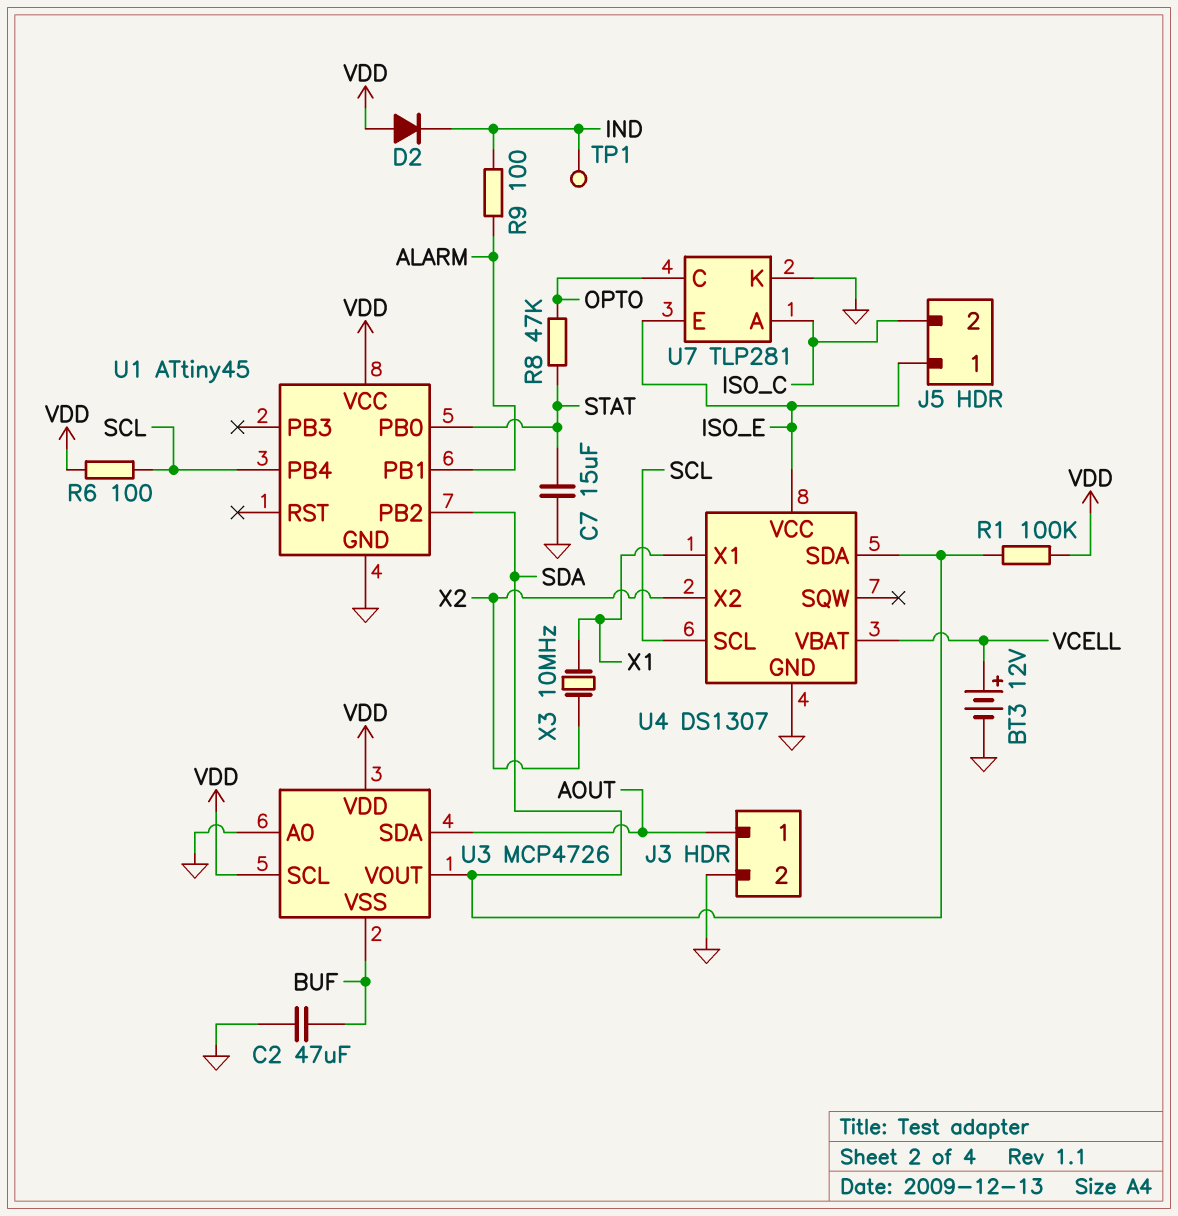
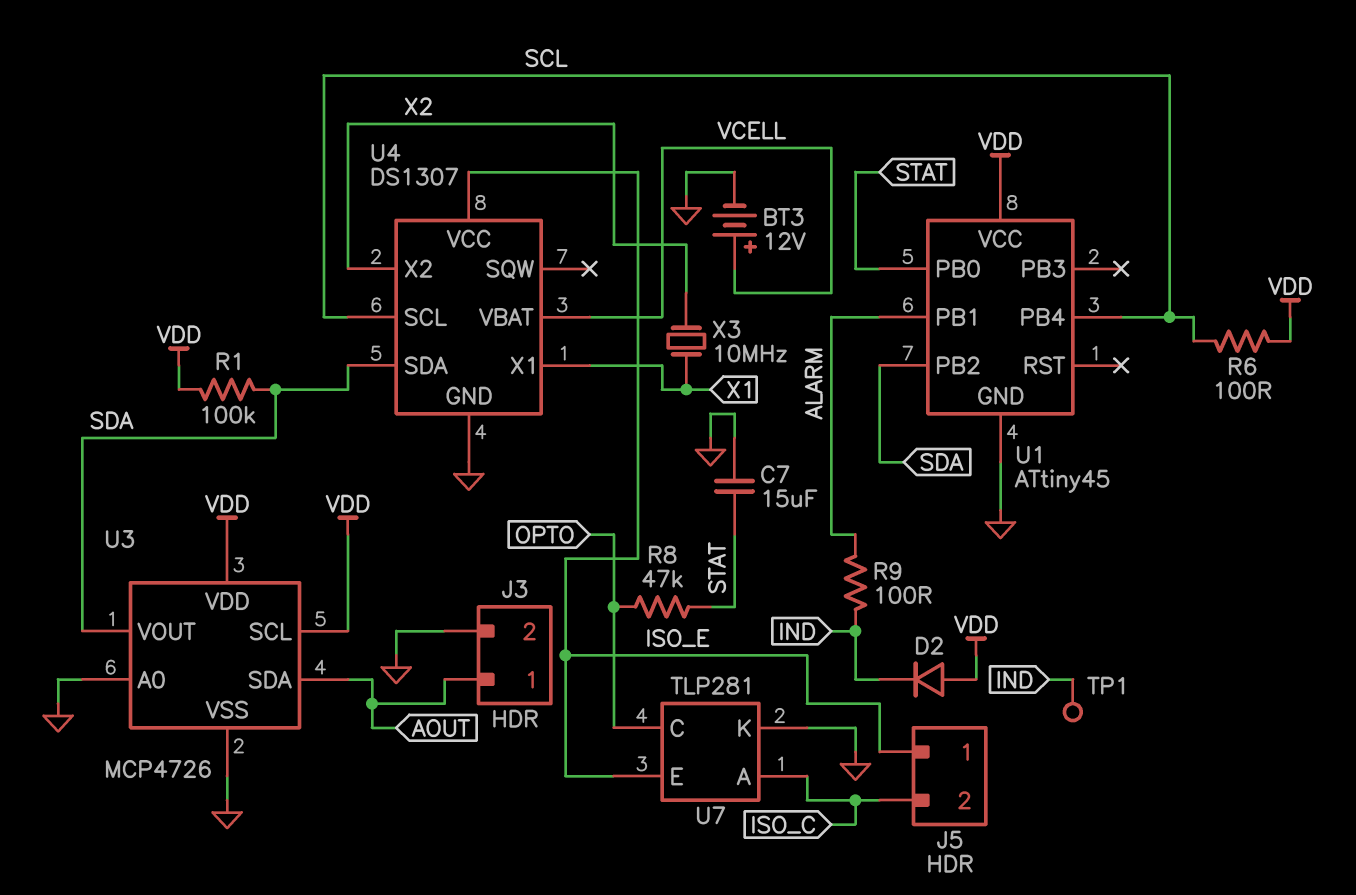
C2: 47uF (BUF, GND) -> none
U3 pin VSS: BUF -> GND

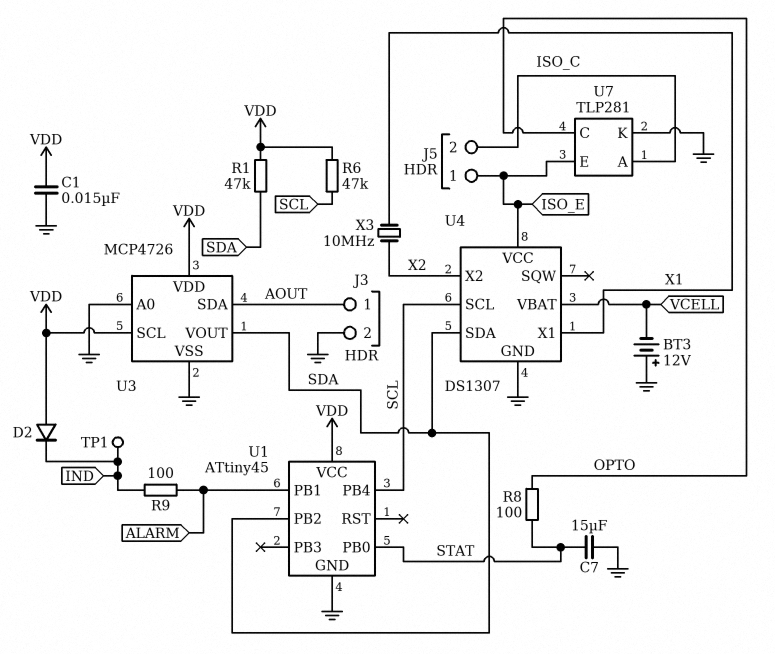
BT3: 12V (plus VCELL, minus GND) -> 12V (plus GND, minus VCELL)
C1: none -> 15nF (GND, VDD)
R1: 100k (SDA, VDD) -> 47k (SDA, VDD)
R6: 100 (SCL, VDD) -> 47k (SCL, VDD)
R8: 47k (OPTO, STAT) -> 100 (OPTO, STAT)

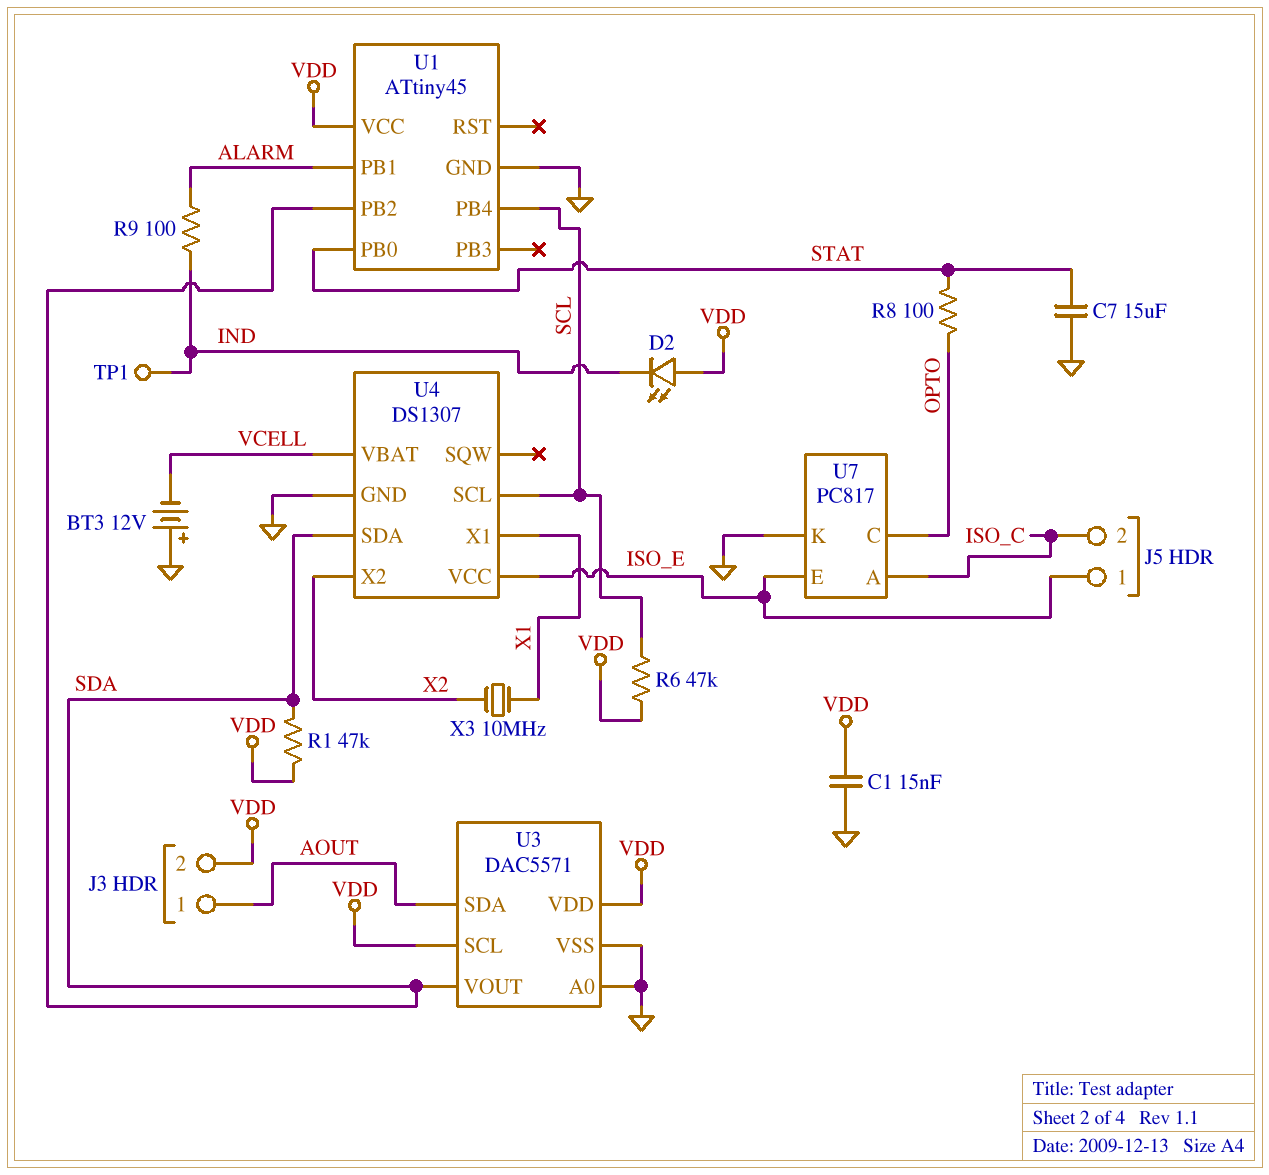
D2: diode (A VDD, K IND) -> LED (A VDD, K IND)
J3 pin 2: GND -> VDD
U3: MCP4726 -> DAC5571
U7: TLP281 -> PC817

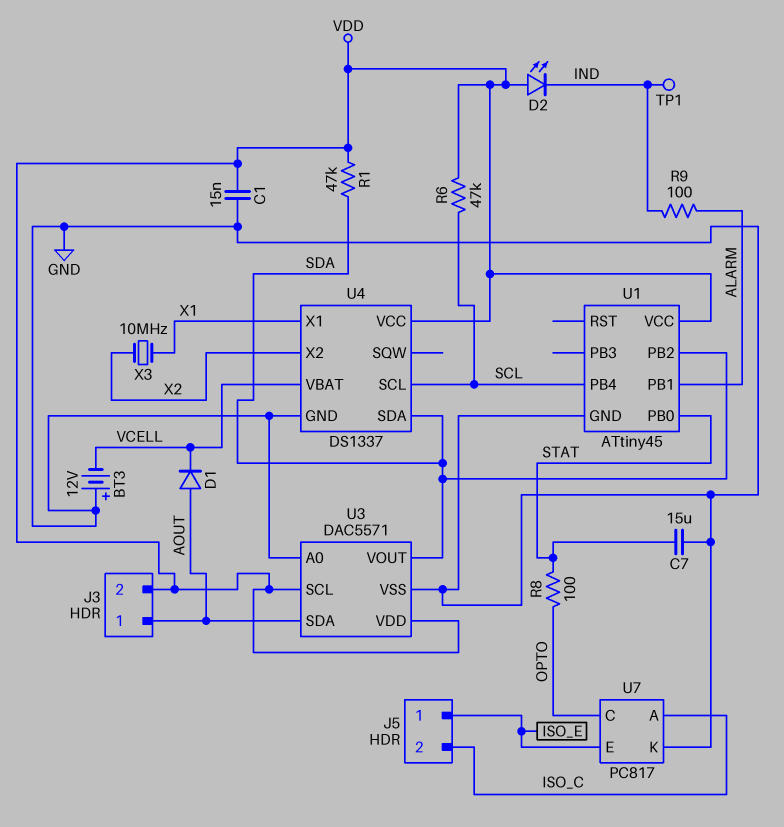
D1: none -> diode (A AOUT, K VCELL)
U4: DS1307 -> DS1337
U4 pin VCC: ISO_E -> VDD

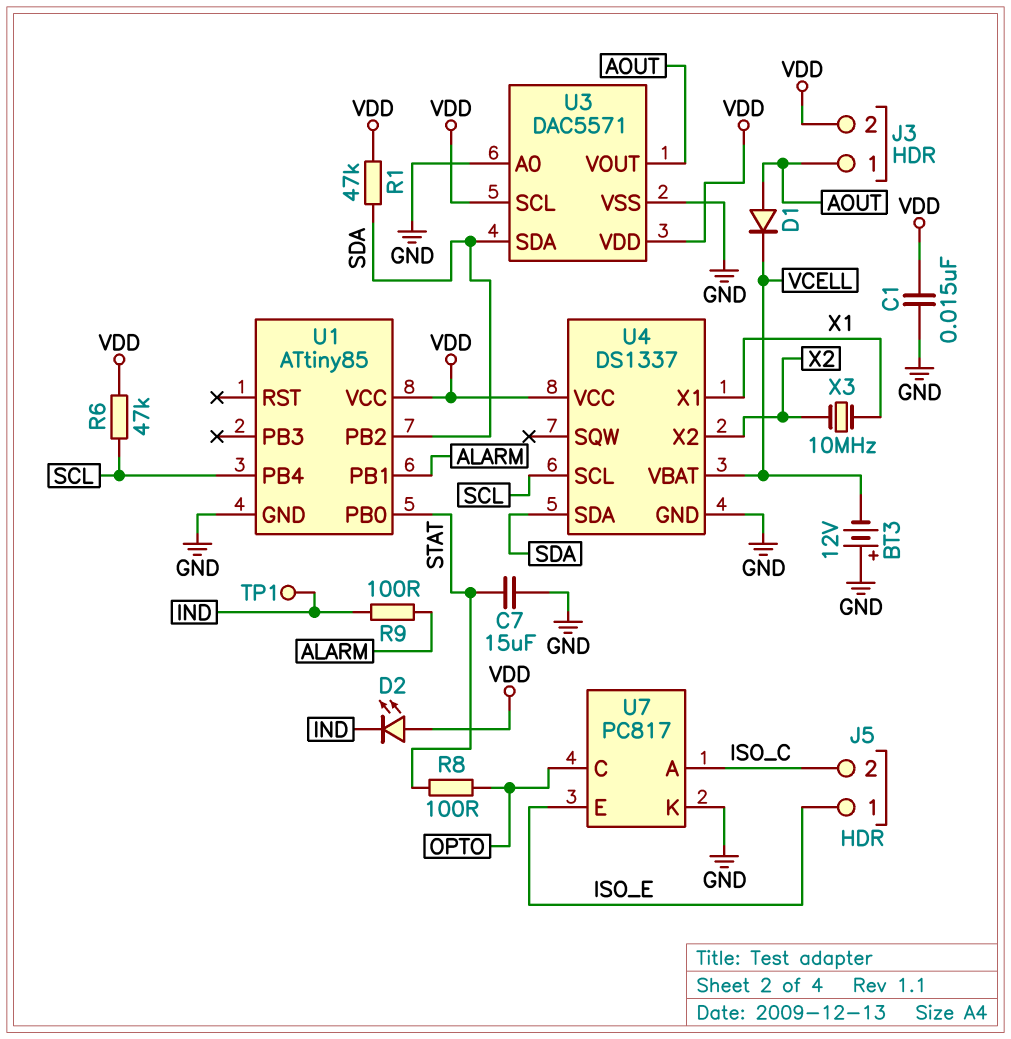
U1: ATtiny45 -> ATtiny85
U3 pin SDA: AOUT -> SDA
U3 pin VOUT: SDA -> AOUT

